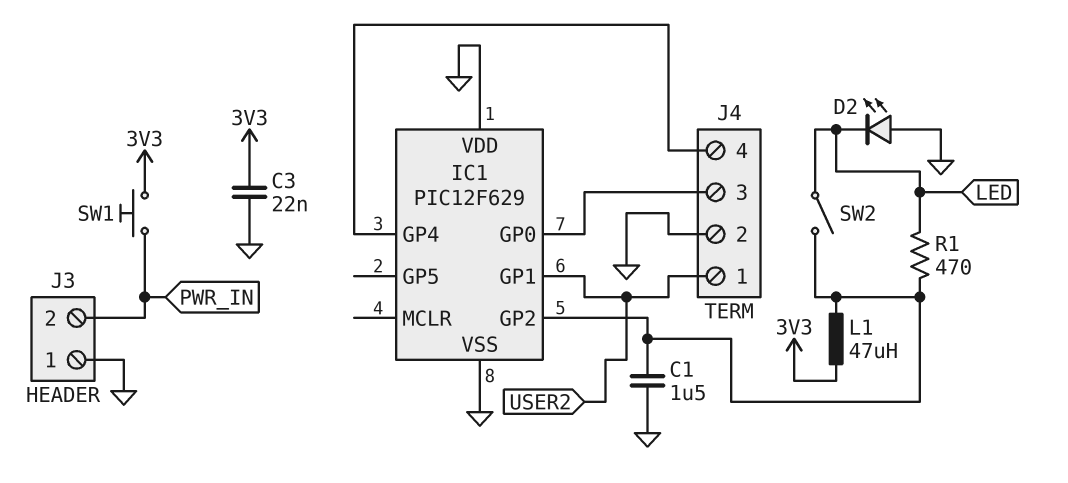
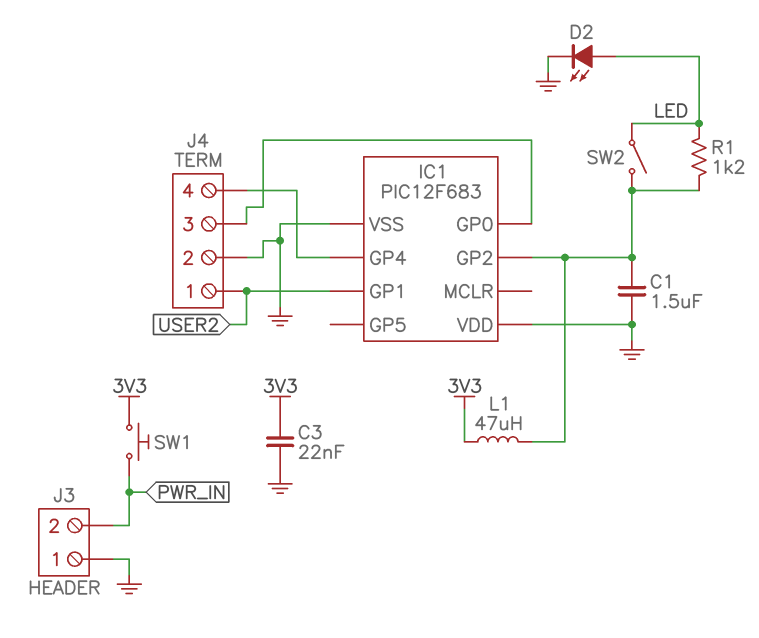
D2: LED (A GND, K LED) -> LED (A LED, K GND)
IC1: PIC12F629 -> PIC12F683
R1: 470 (IC1/GP2, LED) -> 1.2k (IC1/GP2, LED)

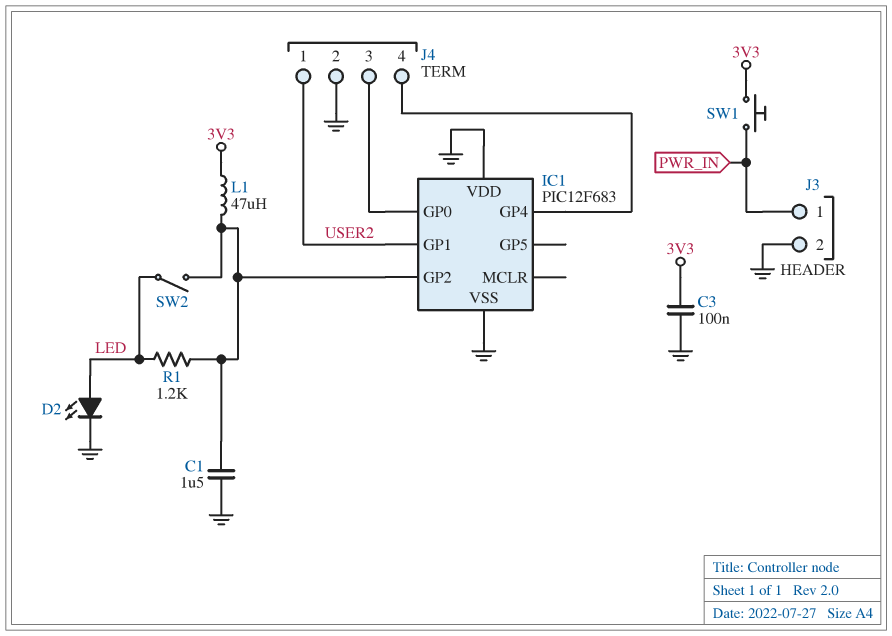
C3: 22nF (3V3, GND) -> 100nF (3V3, GND)
J3 pin 1: GND -> PWR_IN
J3 pin 2: PWR_IN -> GND

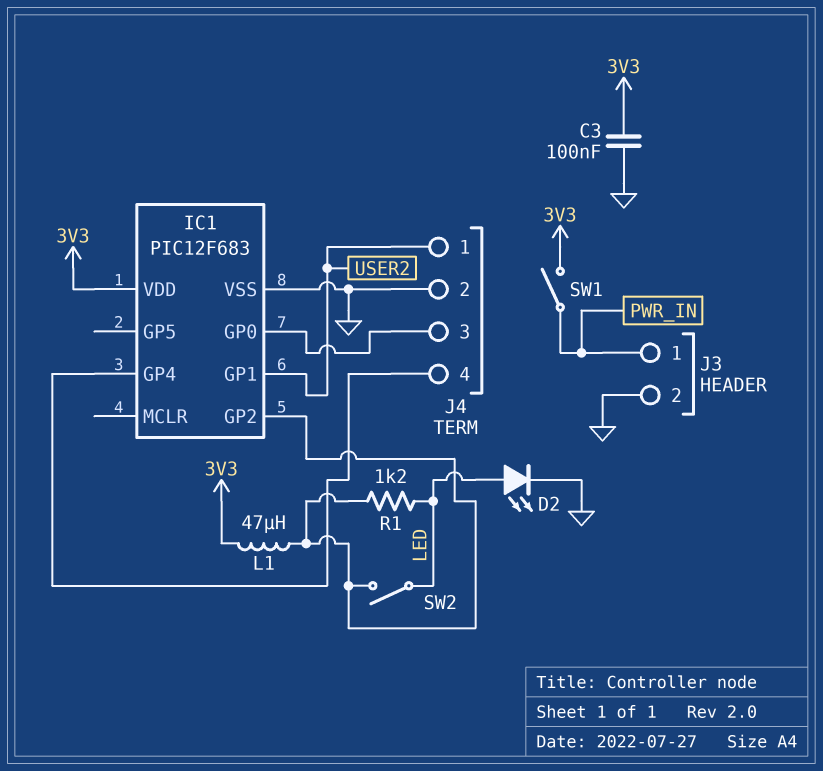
C1: 1.5uF (GND, IC1/GP2) -> none
IC1 pin VDD: GND -> 3V3
SW1: button (3V3, PWR_IN) -> switch (3V3, PWR_IN)

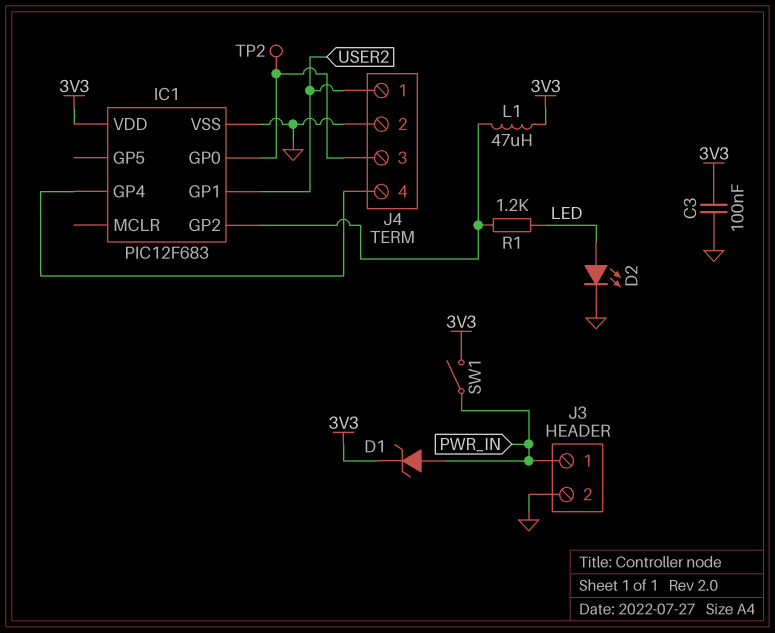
D1: none -> zener (A PWR_IN, K 3V3)
SW2: switch (IC1/GP2, LED) -> none
TP2: none -> test point (IC1/GP0)

